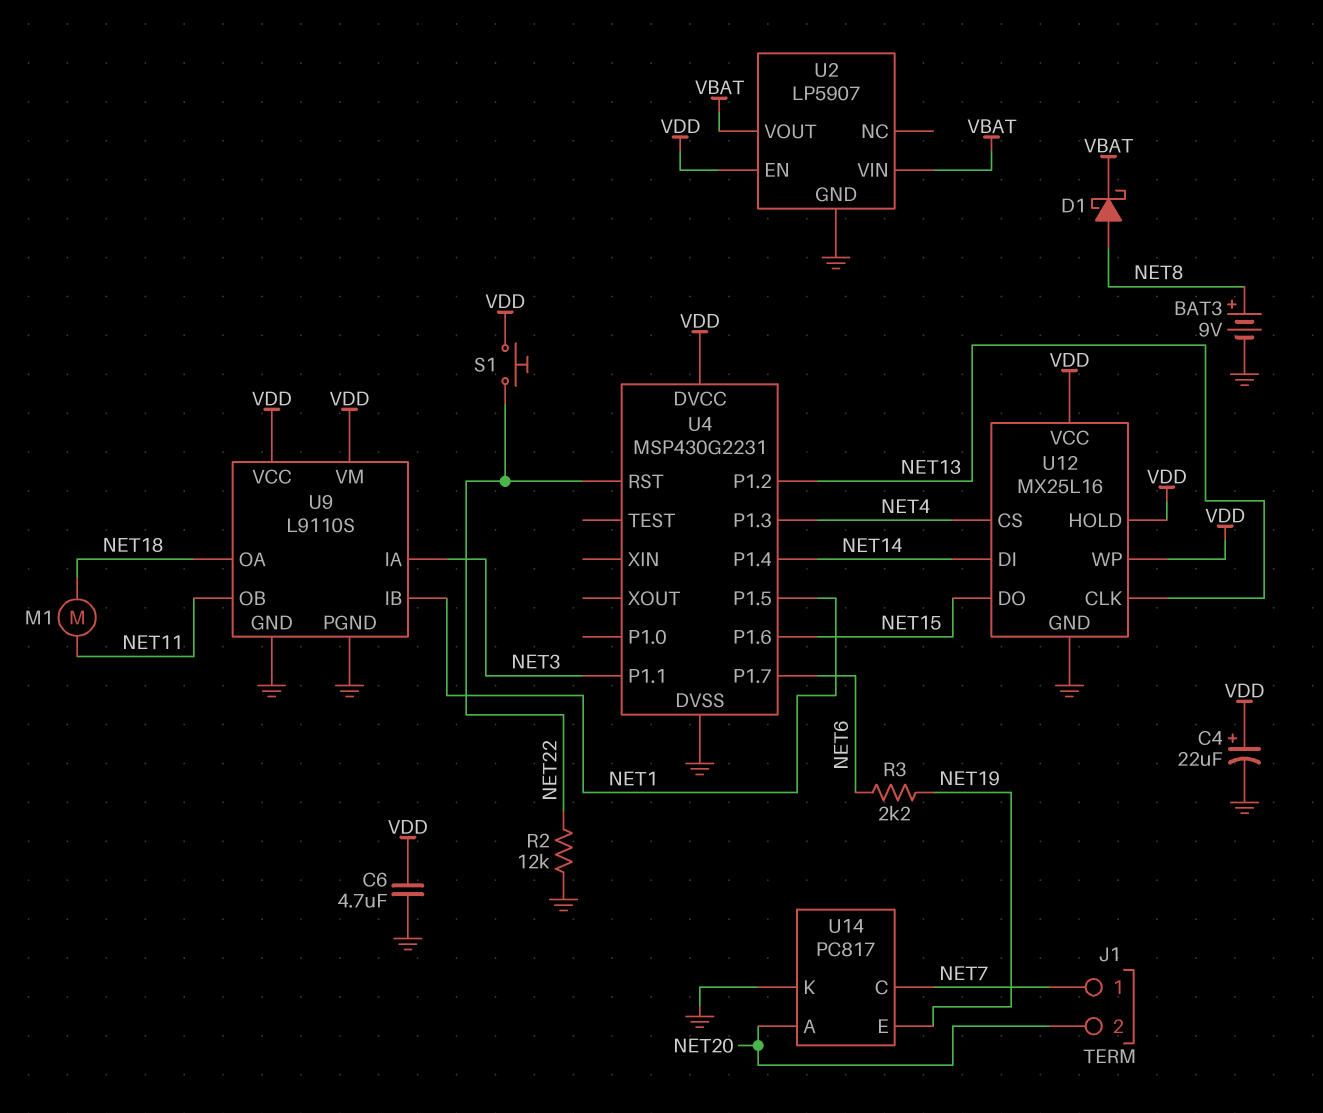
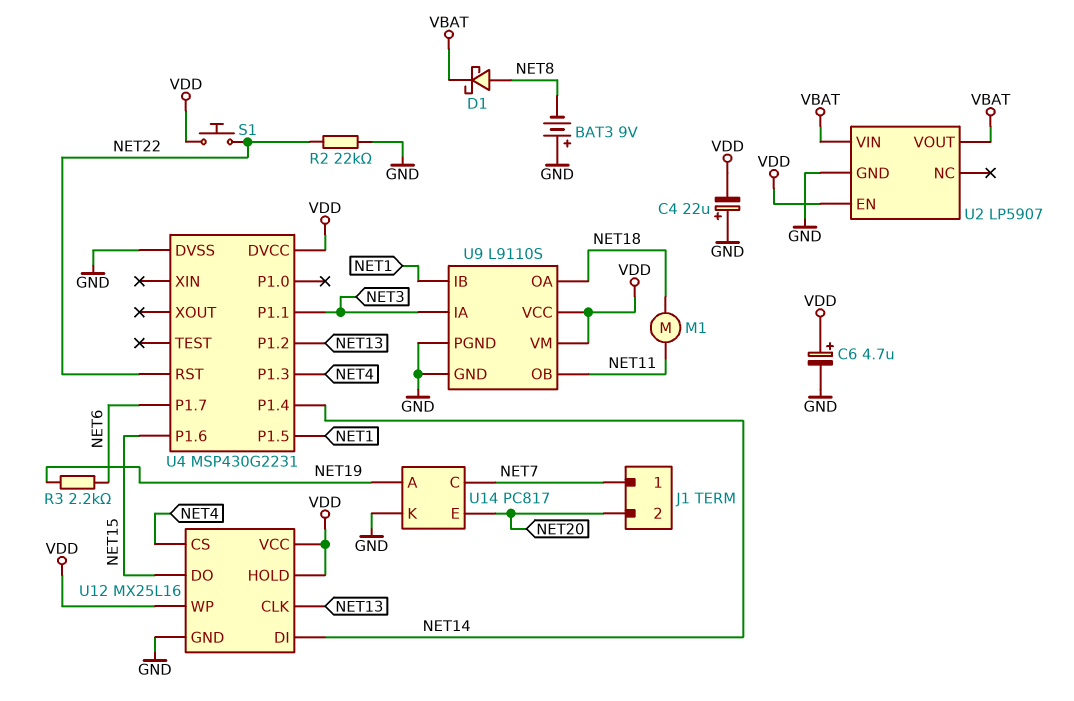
BAT3: 9V (plus NET8, minus GND) -> 9V (plus GND, minus NET8)
C4: 22uF (plus VDD, minus GND) -> 22uF (plus GND, minus VDD)
C6: 4.7uF (GND, VDD) -> 4.7uF (plus VDD, minus GND)
R2: 12k (GND, NET22) -> 22k (GND, NET22)
U14 pin A: NET20 -> NET19
U14 pin E: NET19 -> NET20

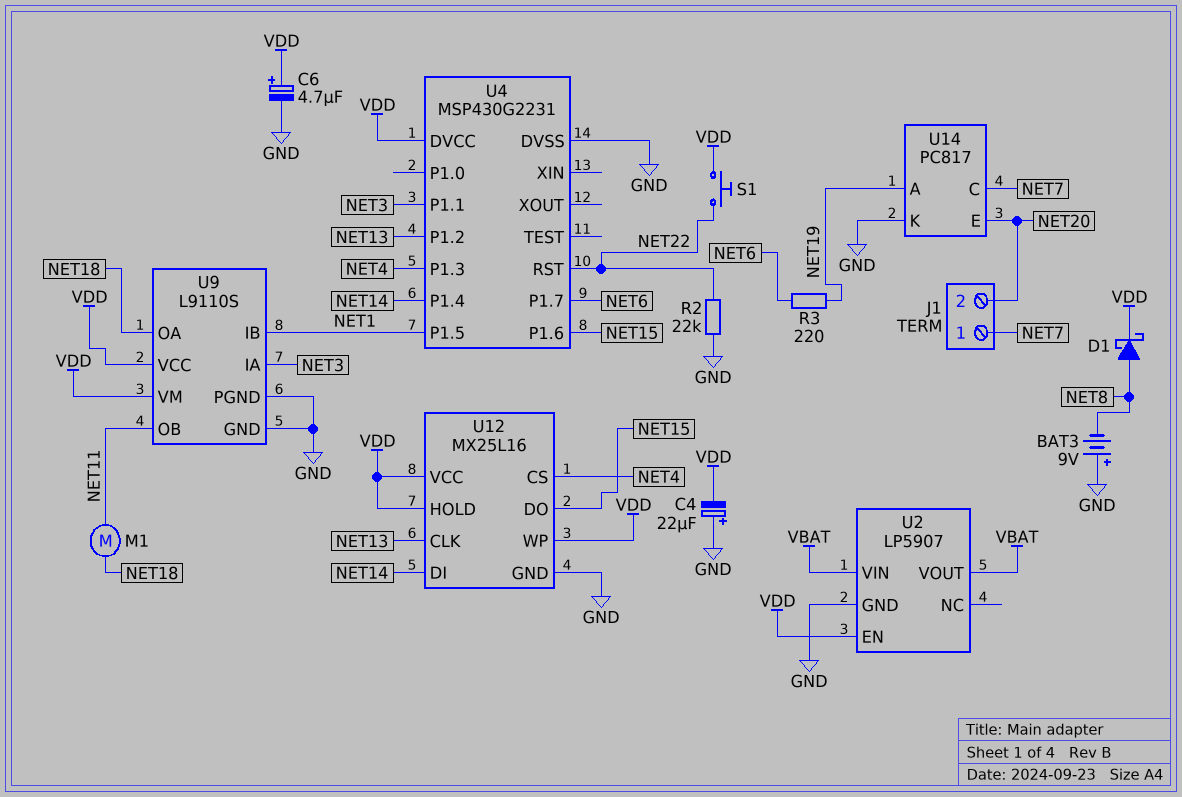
D1: schottky (A NET8, K VBAT) -> schottky (A NET8, K VDD)
R3: 2.2k (NET6, NET19) -> 220 (NET6, NET19)

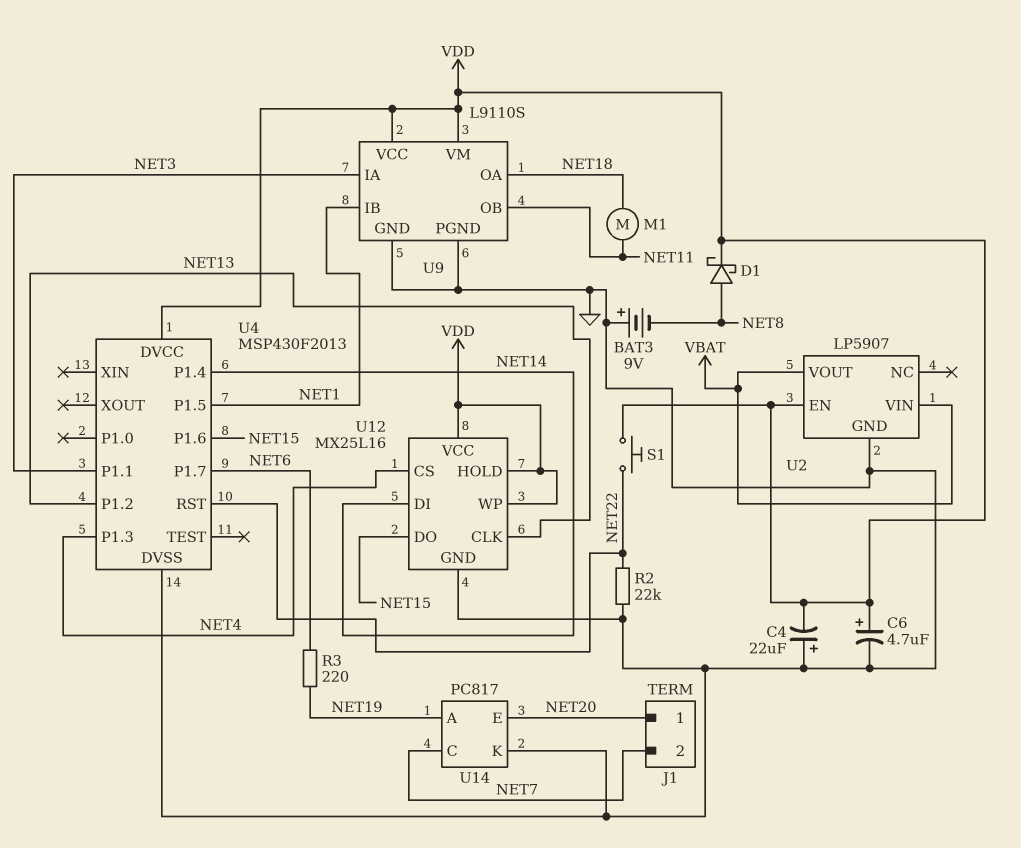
J1 pin 1: NET7 -> NET20
J1 pin 2: NET20 -> NET7
U4: MSP430G2231 -> MSP430F2013

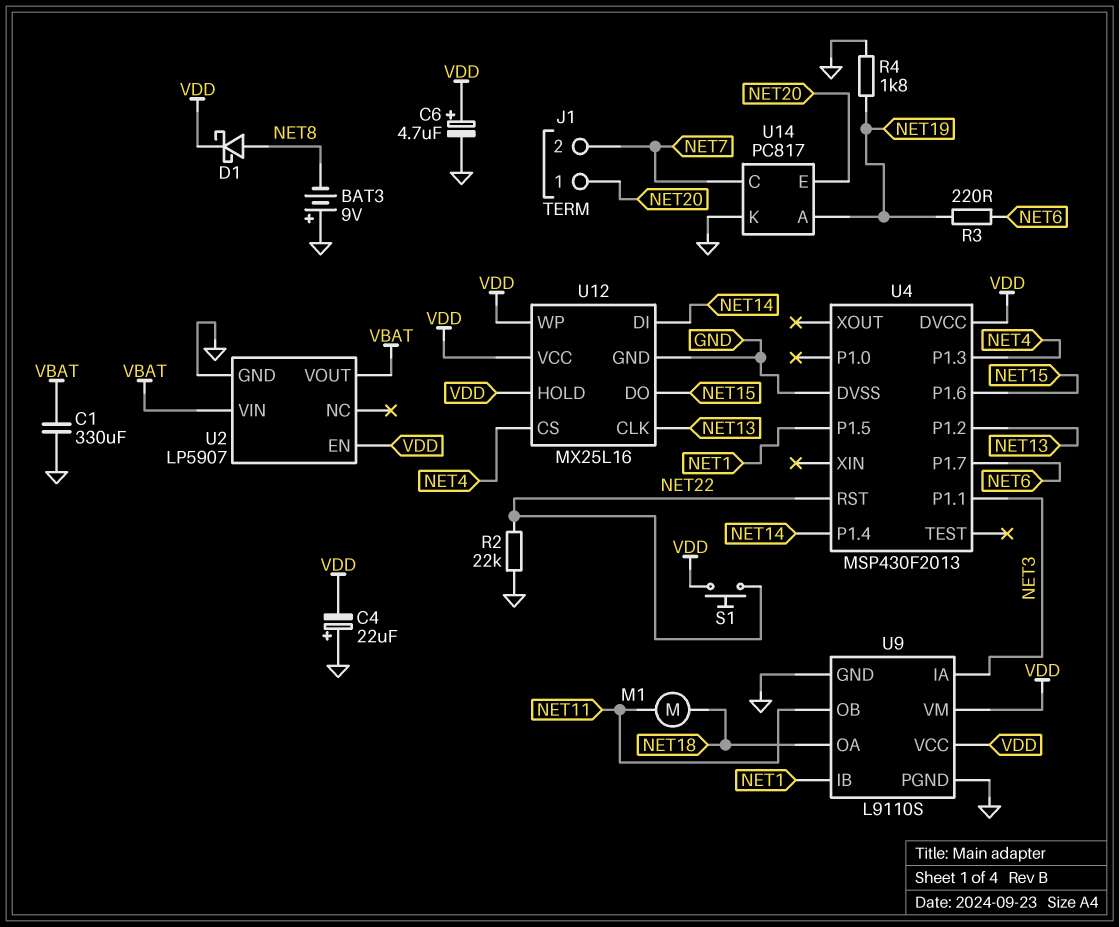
C1: none -> 330uF (GND, VBAT)
R4: none -> 1.8k (GND, NET19)

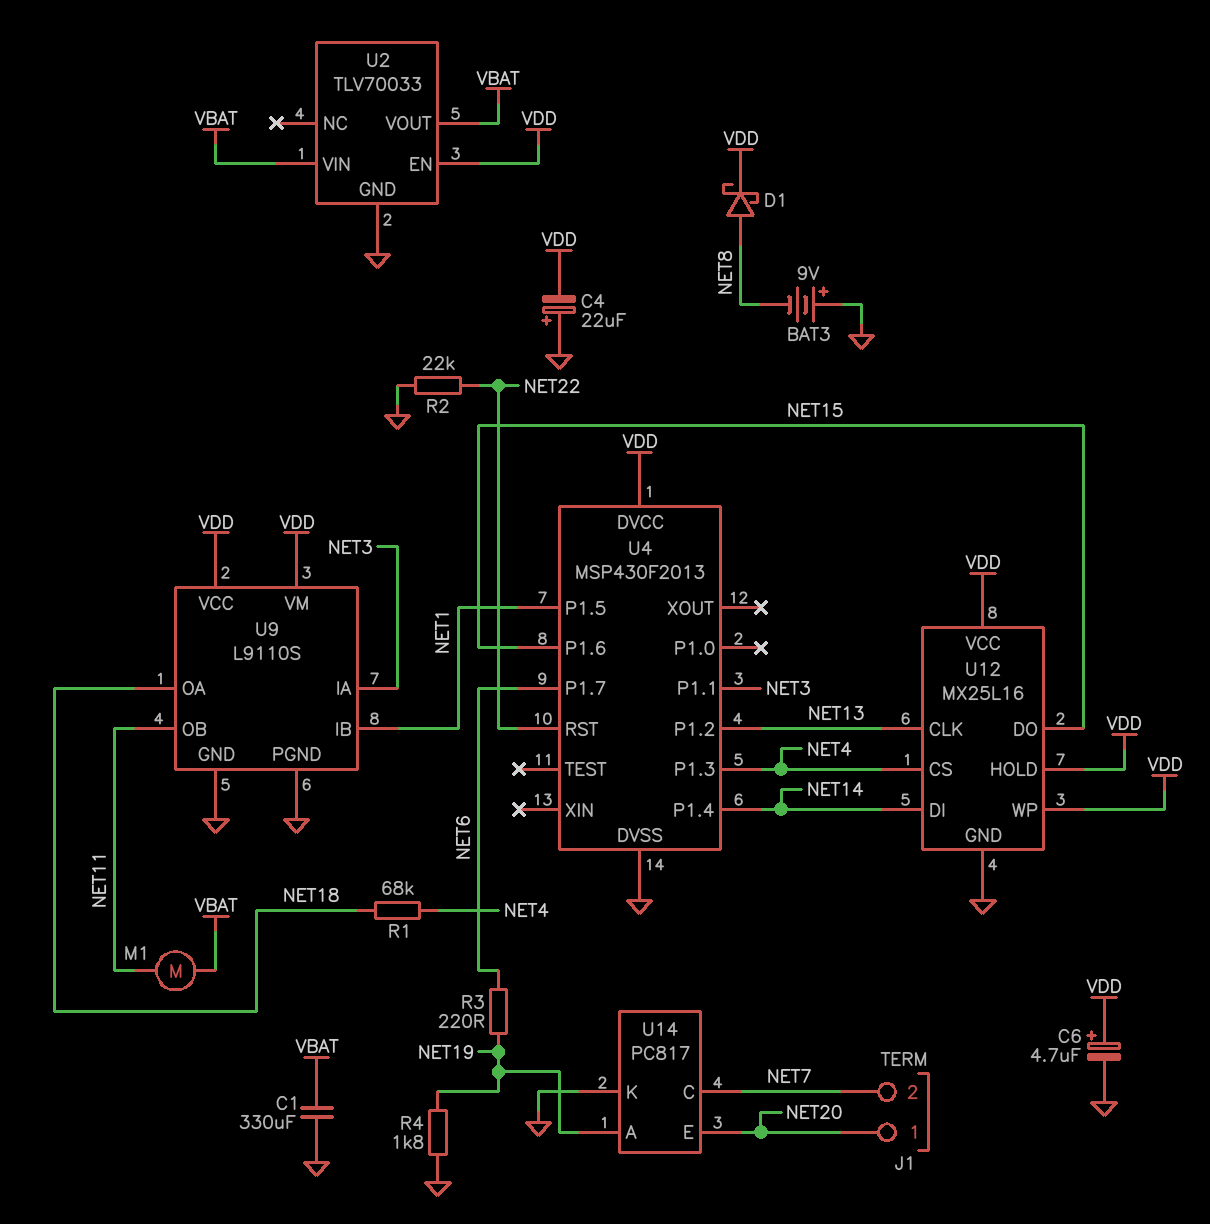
M1: motor (NET11, NET18) -> motor (NET11, VBAT)
R1: none -> 68k (NET4, NET18)
S1: button (NET22, VDD) -> none
U2: LP5907 -> TLV70033

